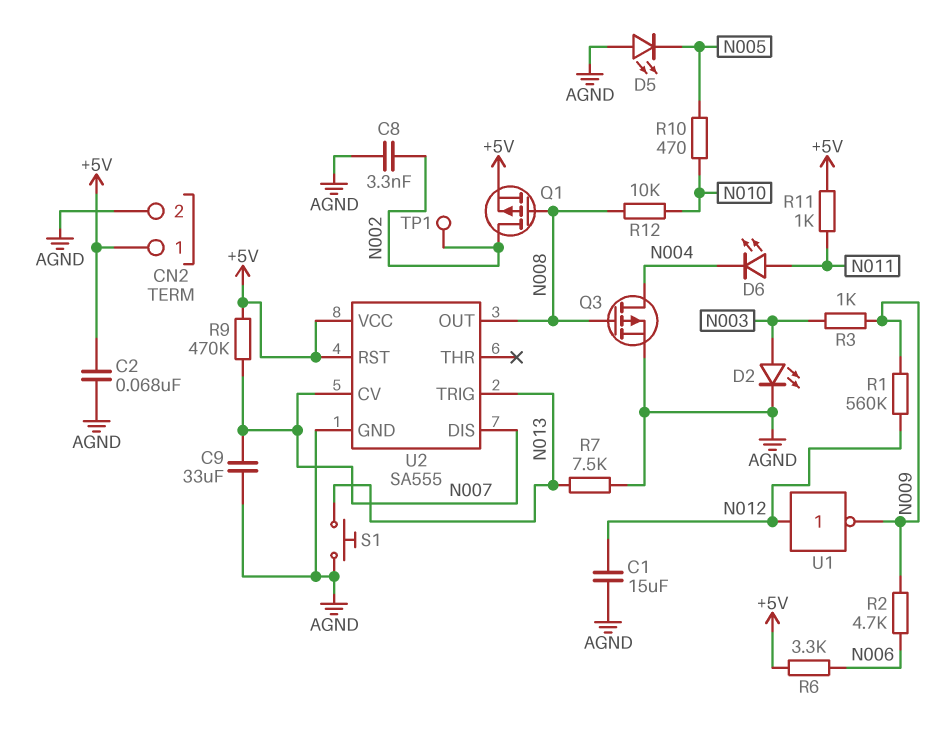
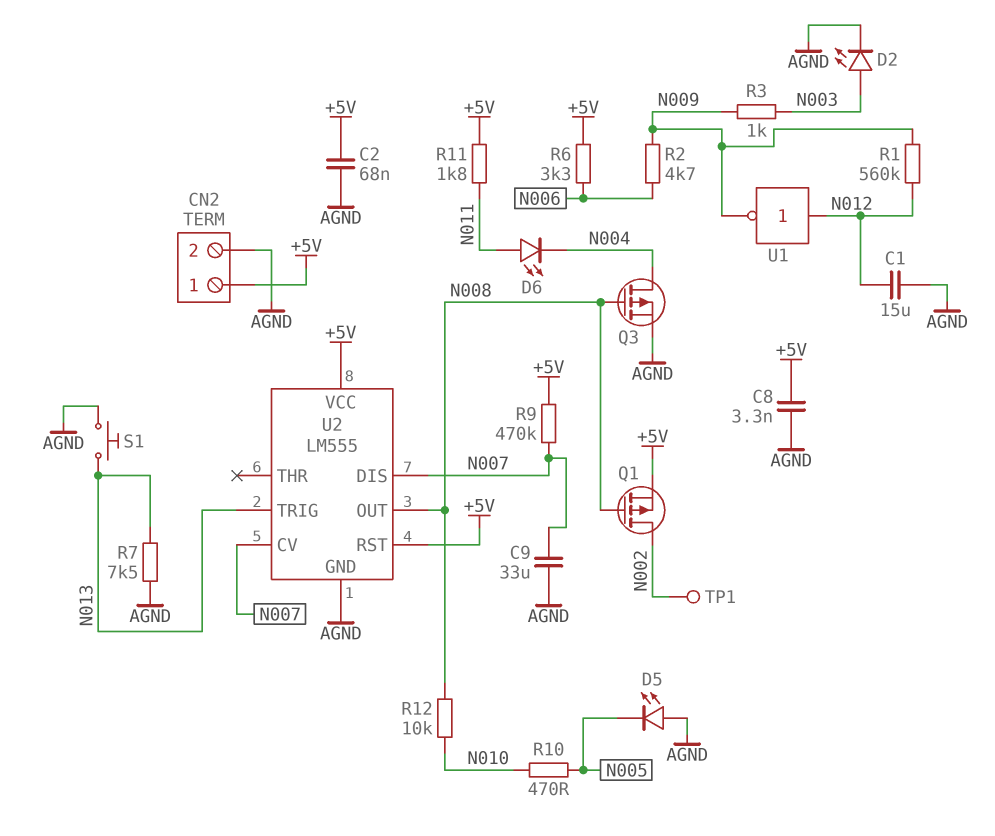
C8: 3.3nF (AGND, N002) -> 3.3nF (+5V, AGND)
R11: 1k (+5V, N011) -> 1.8k (+5V, N011)
U2: SA555 -> LM555

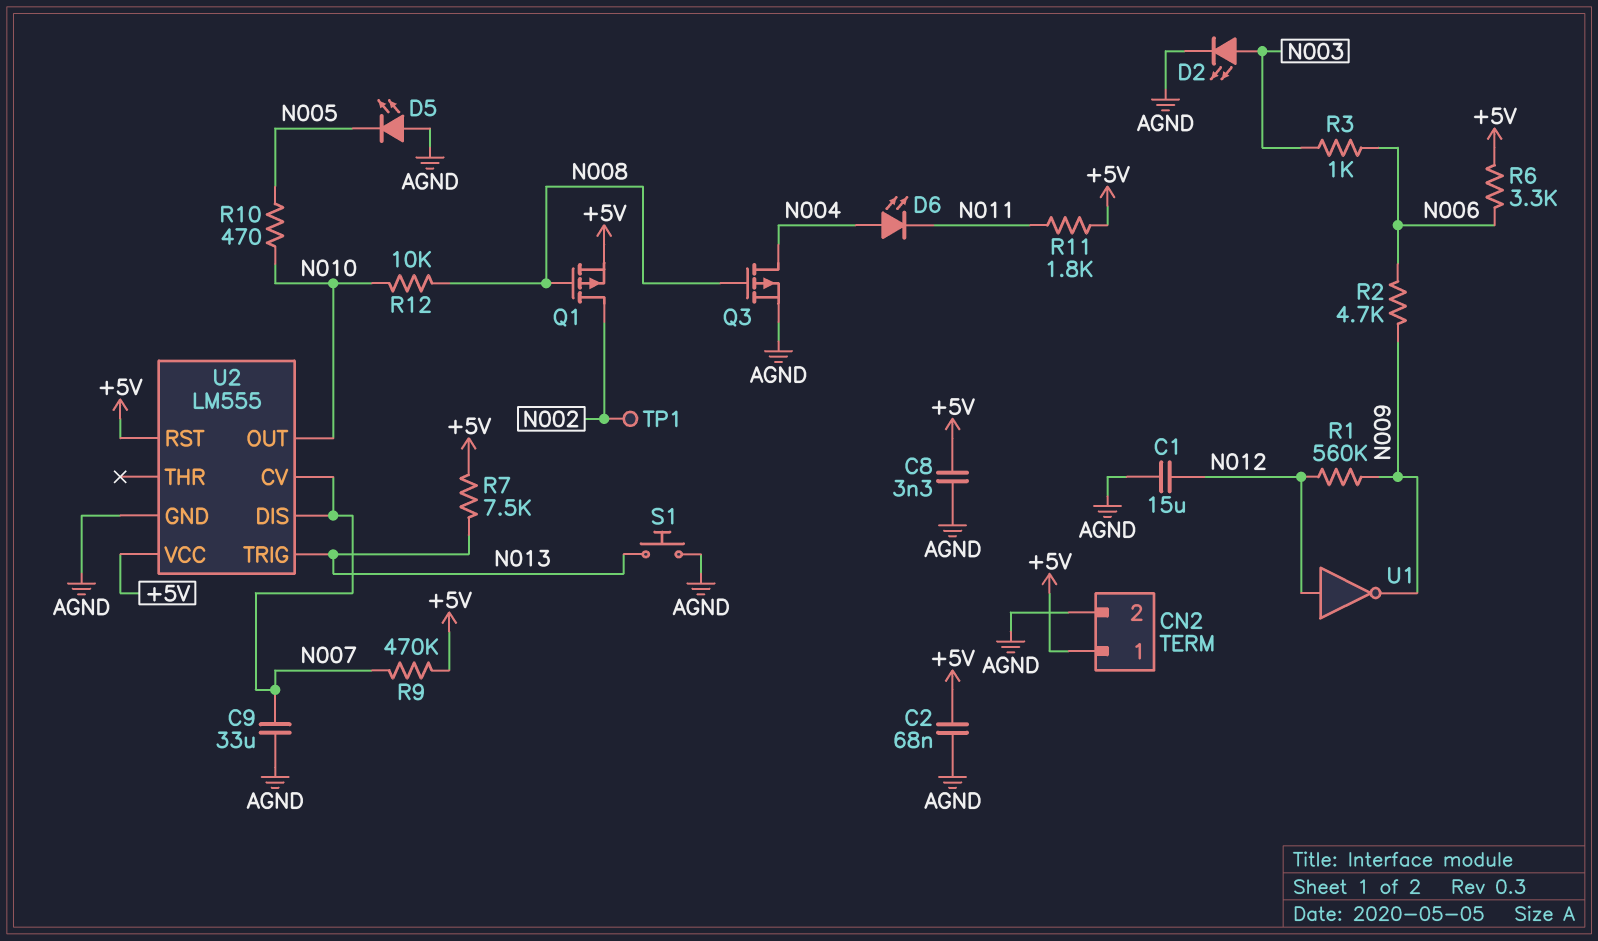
D6: LED (A N011, K N004) -> LED (A N004, K N011)
R3: 1k (N003, N009) -> 1k (N003, N006)
R7: 7.5k (AGND, N013) -> 7.5k (+5V, N013)
U2 pin OUT: N008 -> N010

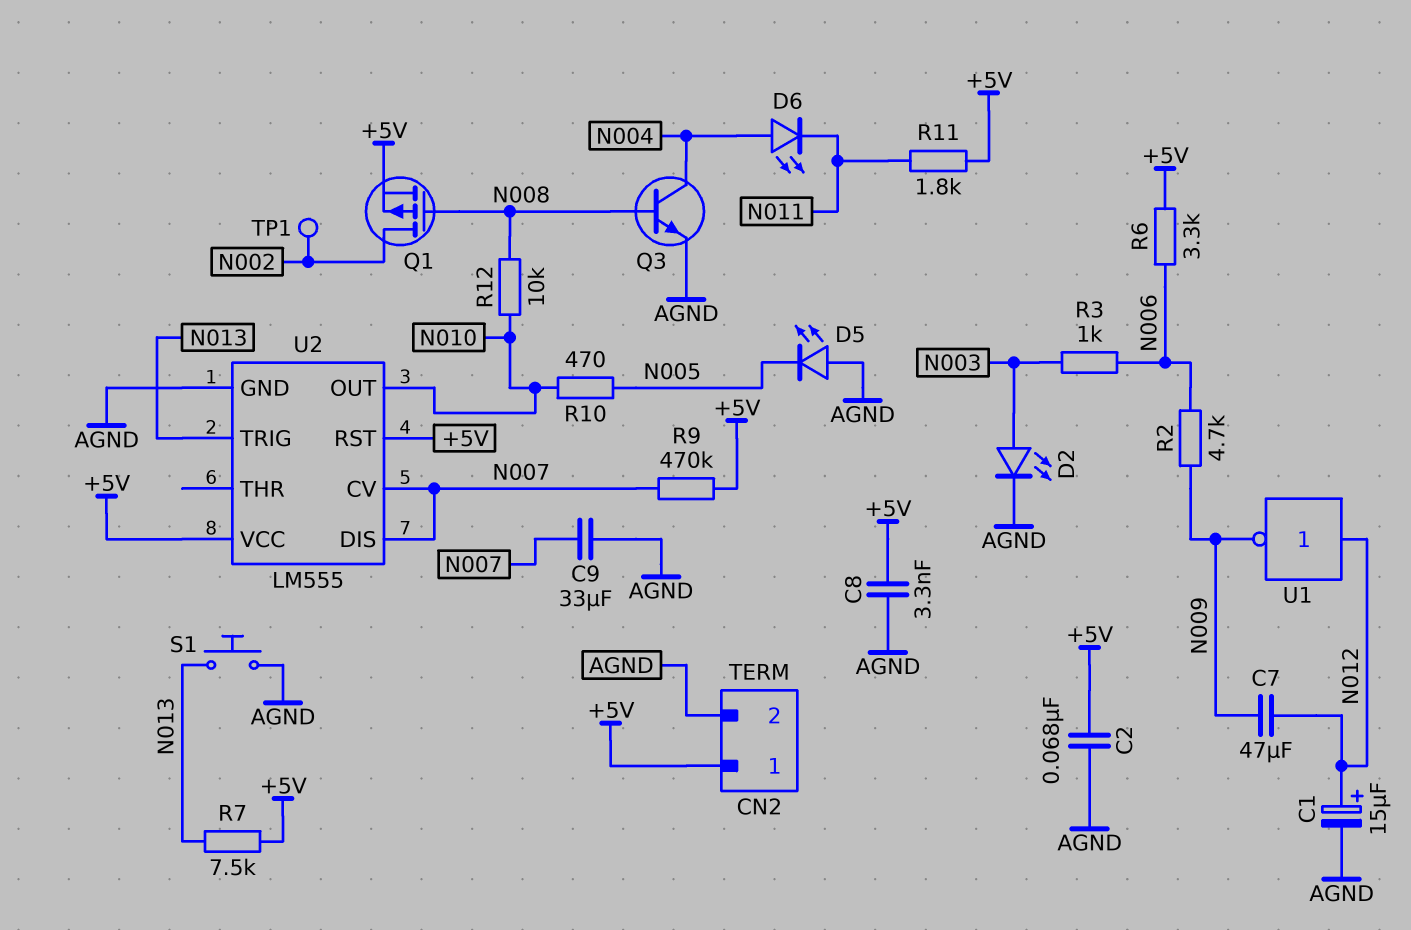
C1: 15uF (AGND, N012) -> 15uF (plus N012, minus AGND)
C7: none -> 47uF (N009, N012)
Q3: PMOS (G N008, D N004, S AGND) -> NPN (B N008, C N004, E AGND)
R1: 560k (N009, N012) -> none

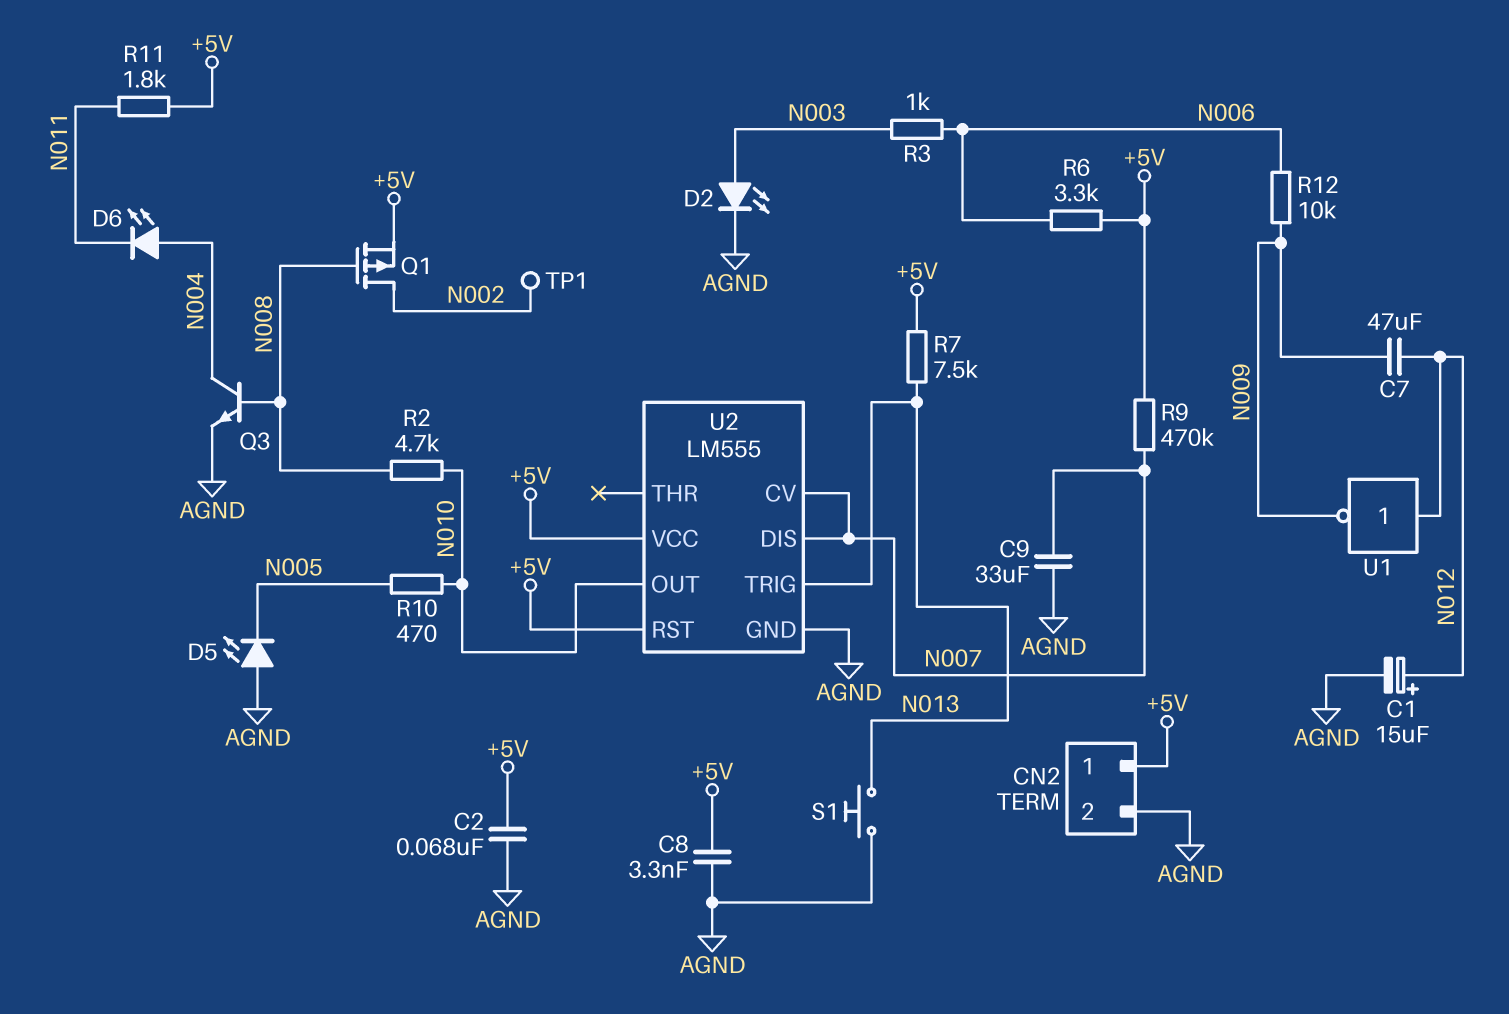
R2: 4.7k (N006, N009) -> 4.7k (N008, N010)
R12: 10k (N008, N010) -> 10k (N006, N009)

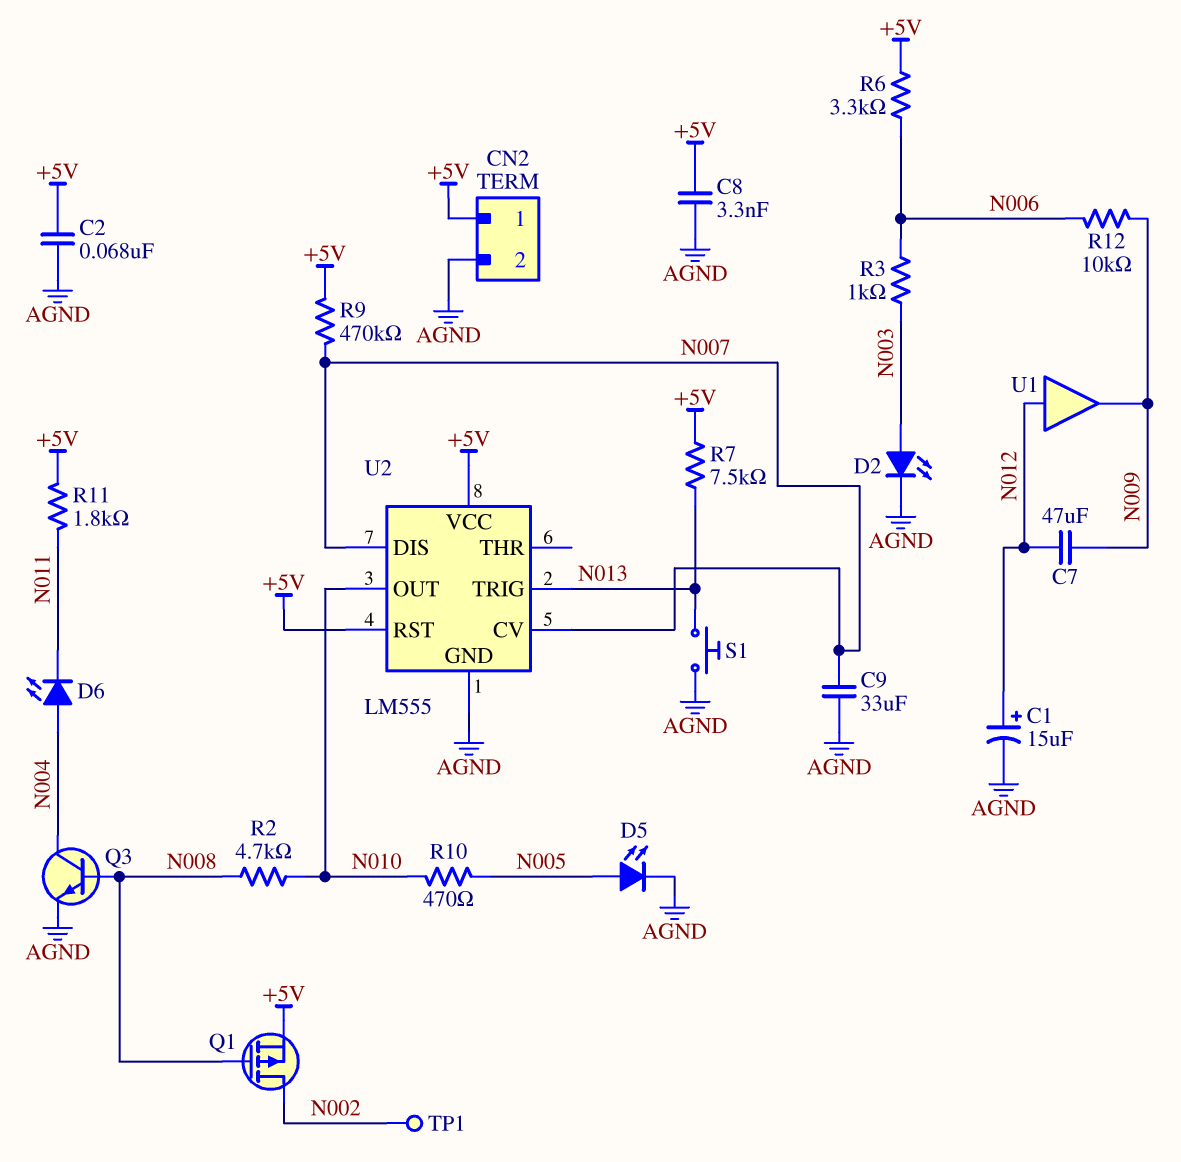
D5: LED (A AGND, K N005) -> LED (A N005, K AGND)
U1: NOT (in N012, out N009) -> buffer (in N012, out N009)

